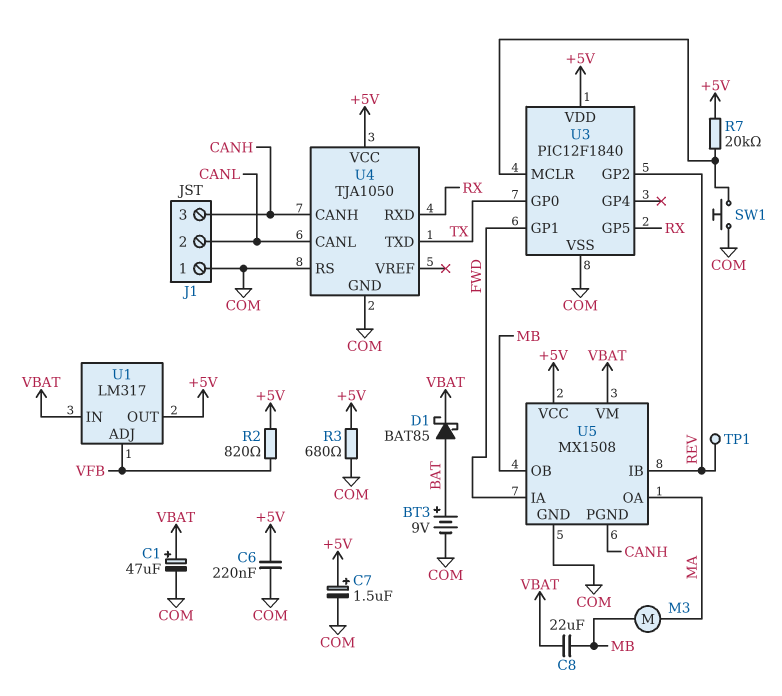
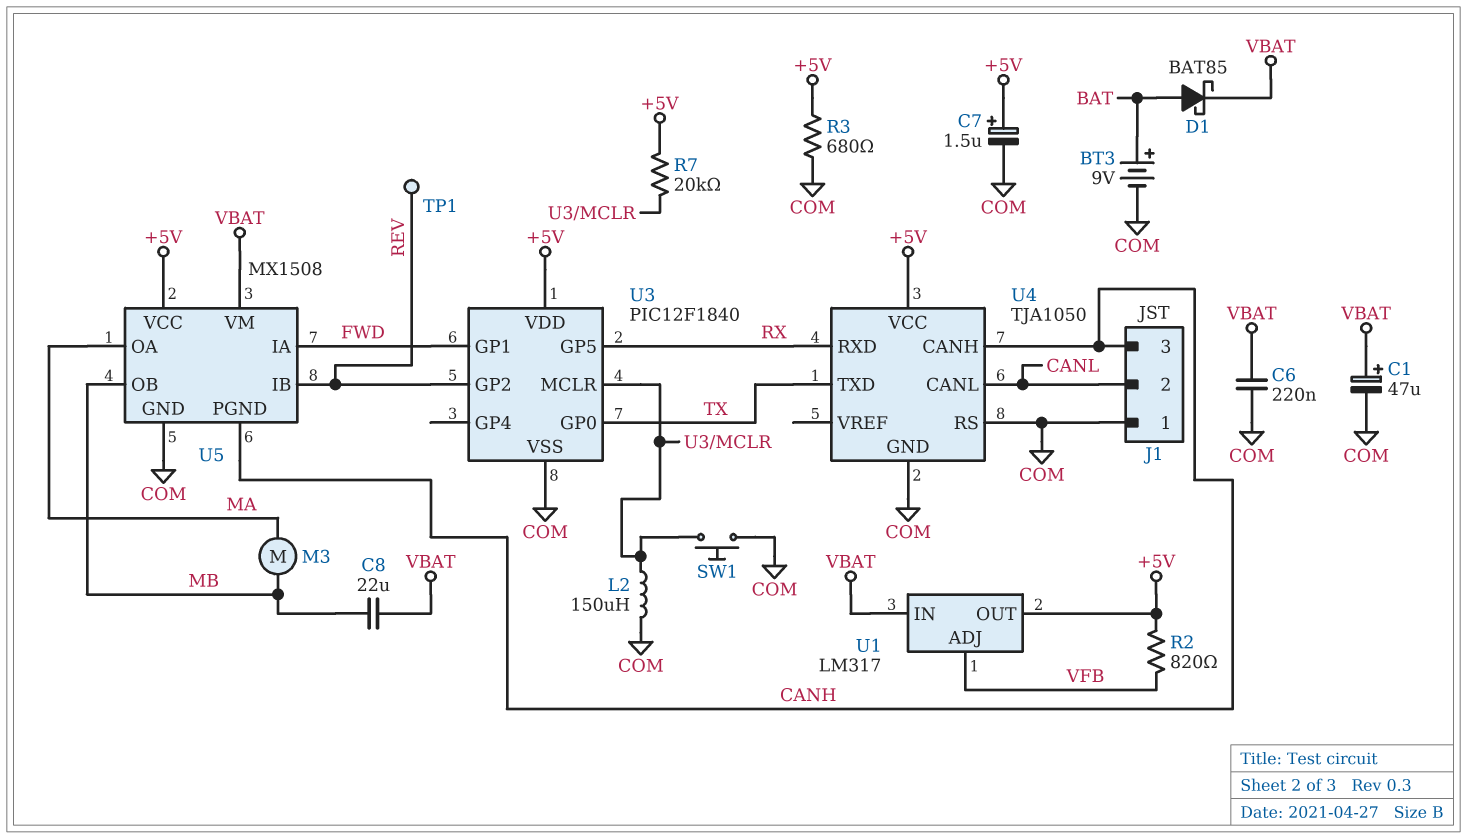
C6: 220nF (+5V, COM) -> 220nF (COM, VBAT)
L2: none -> 150uH (COM, U3/MCLR)

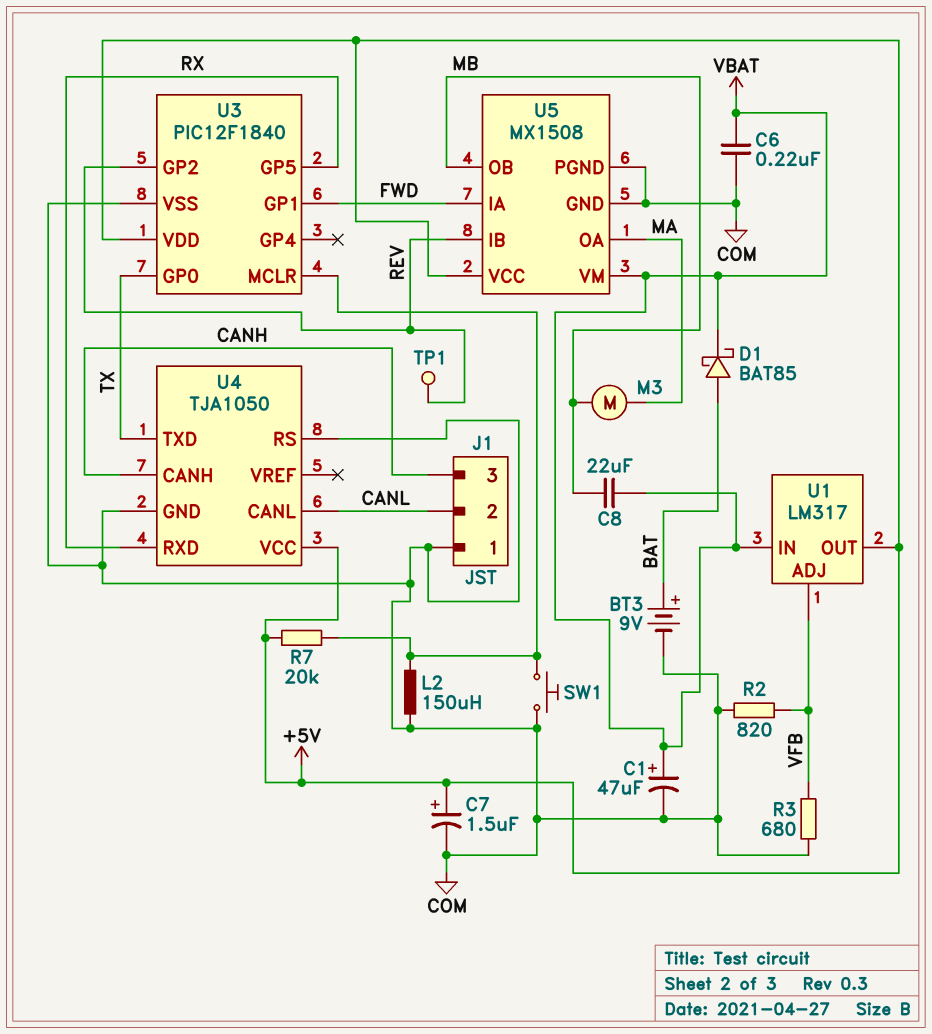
R2: 820 (+5V, VFB) -> 820 (COM, VFB)
R3: 680 (+5V, COM) -> 680 (COM, VFB)
U5 pin PGND: CANH -> COM

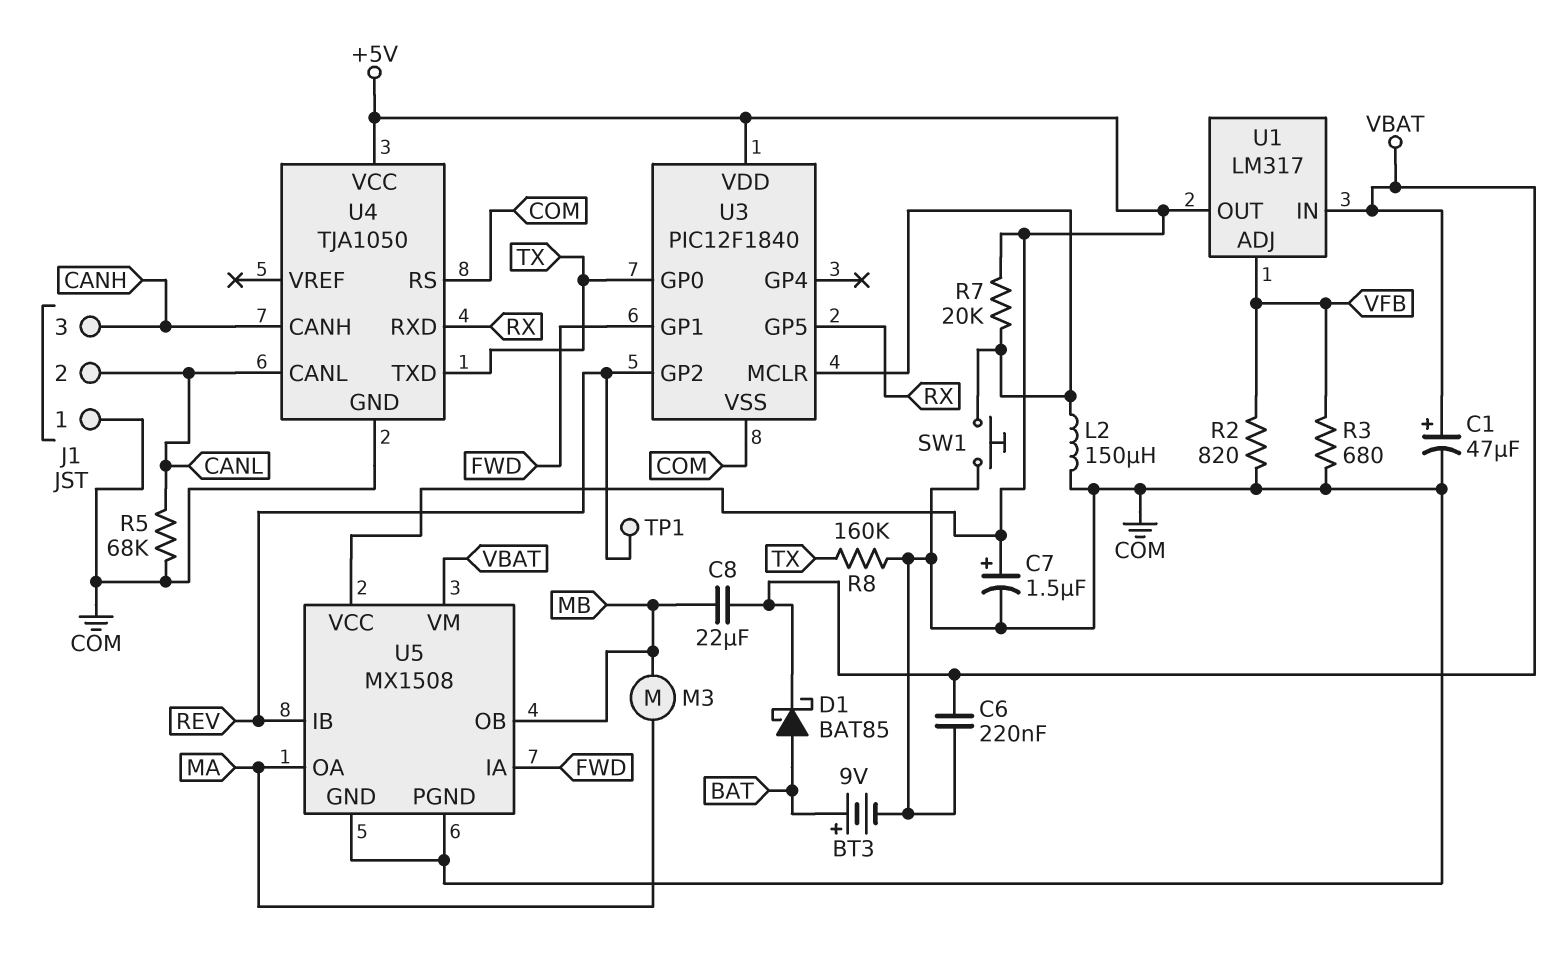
R5: none -> 68k (CANL, COM)
R8: none -> 160k (COM, TX)

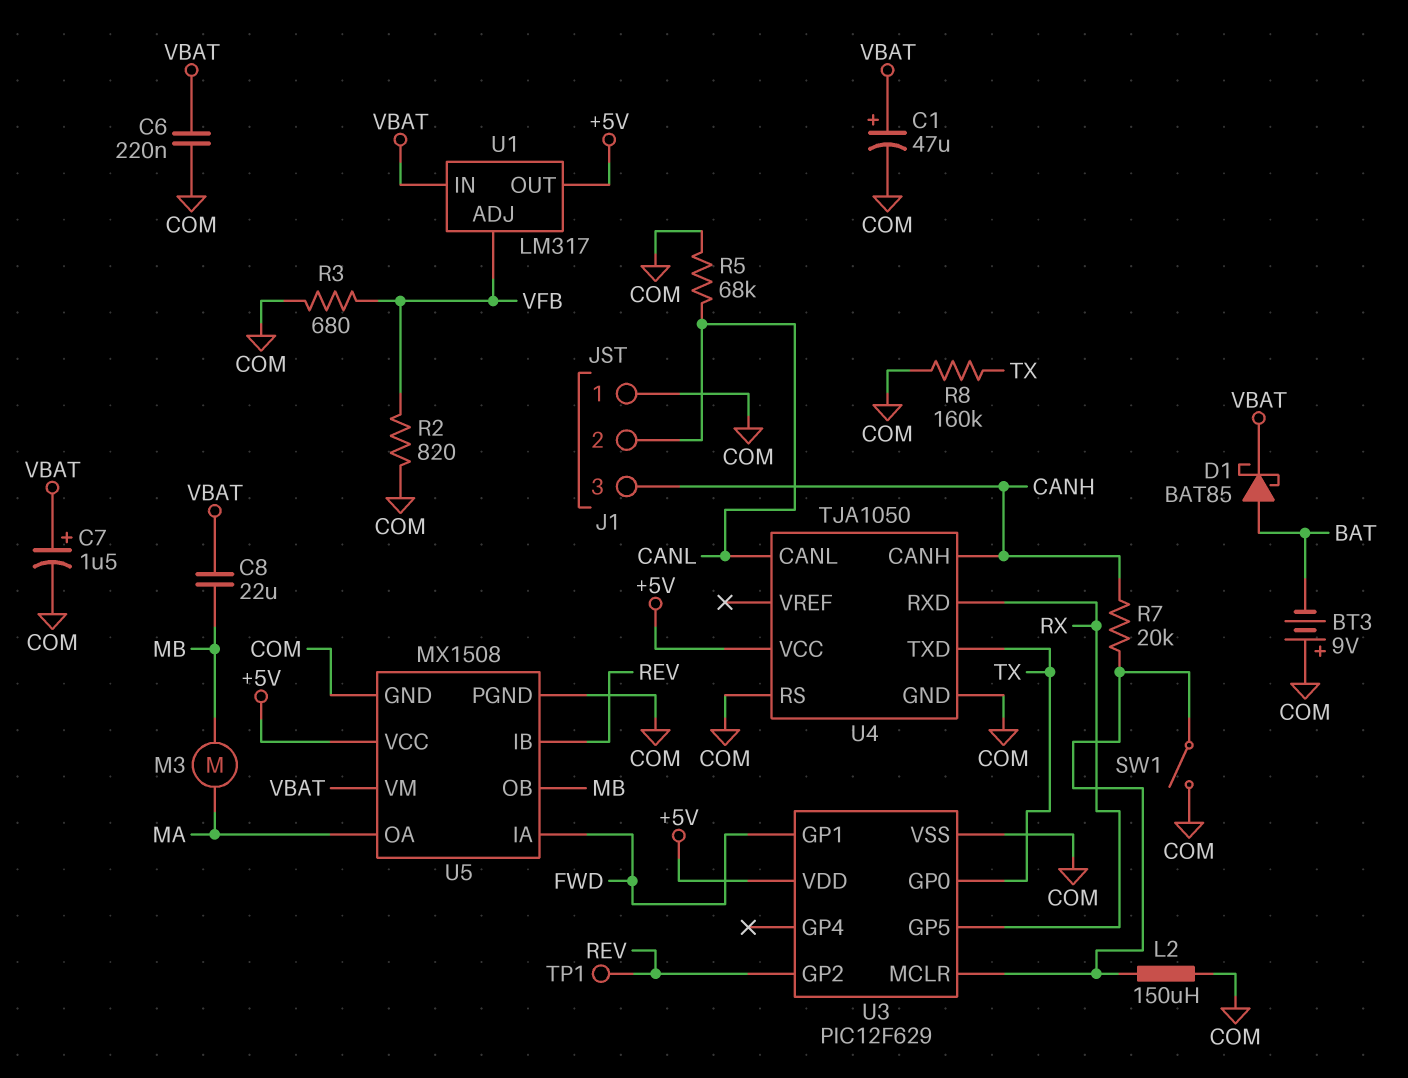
BT3: 9V (plus BAT, minus COM) -> 9V (plus COM, minus BAT)
C7: 1.5uF (plus +5V, minus COM) -> 1.5uF (plus VBAT, minus COM)
R7: 20k (+5V, U3/MCLR) -> 20k (CANH, U3/MCLR)
SW1: button (COM, U3/MCLR) -> switch (COM, U3/MCLR)
U3: PIC12F1840 -> PIC12F629

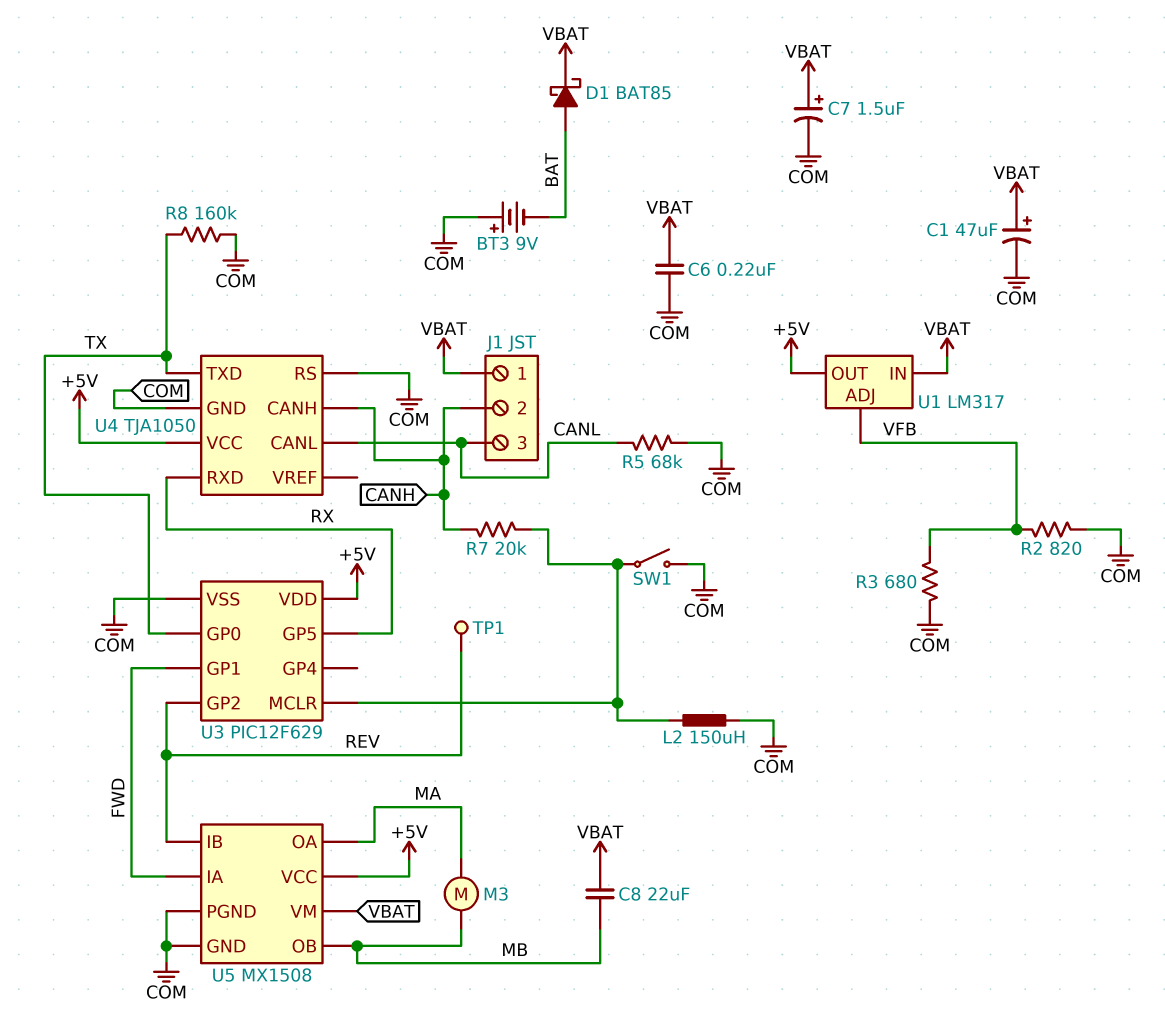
J1 pin 1: COM -> VBAT
J1 pin 2: CANL -> CANH
J1 pin 3: CANH -> CANL

